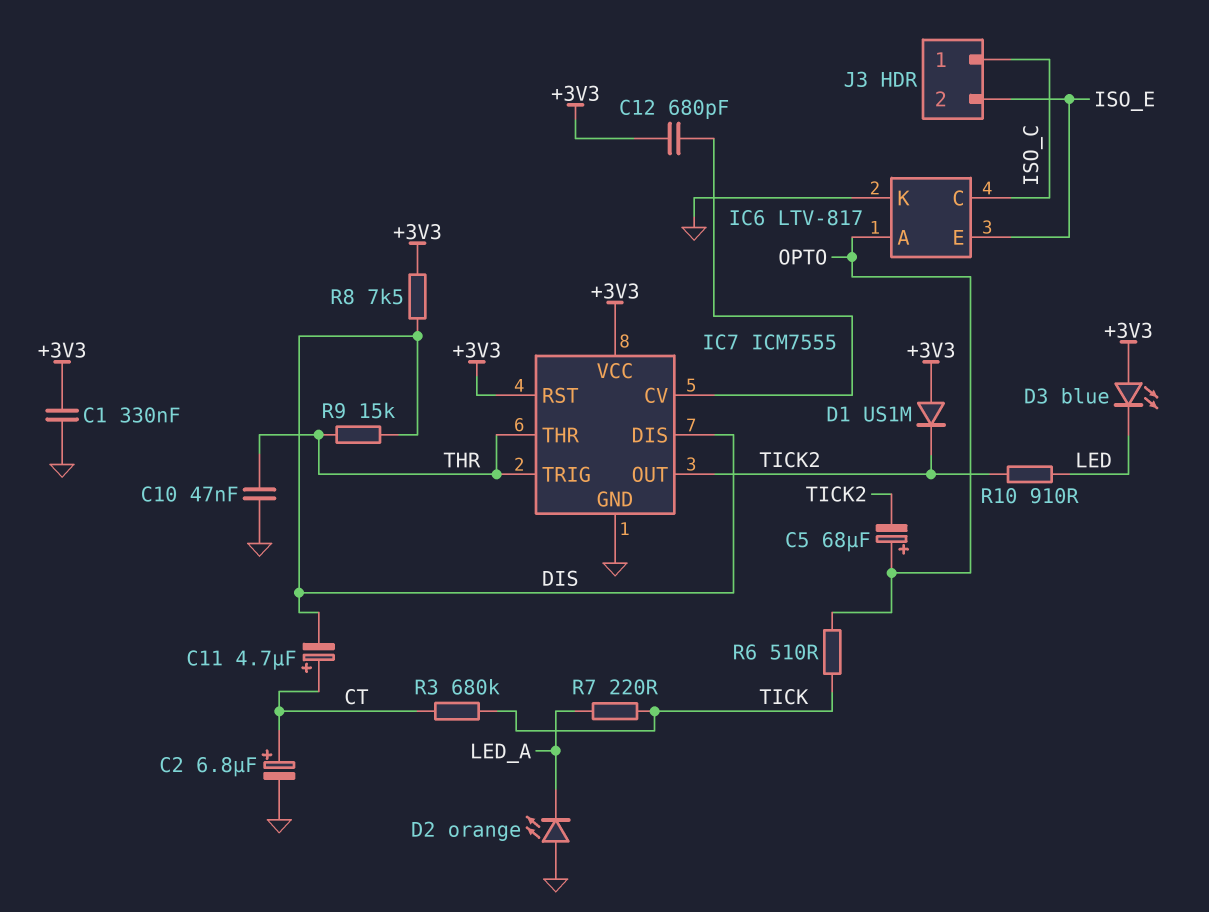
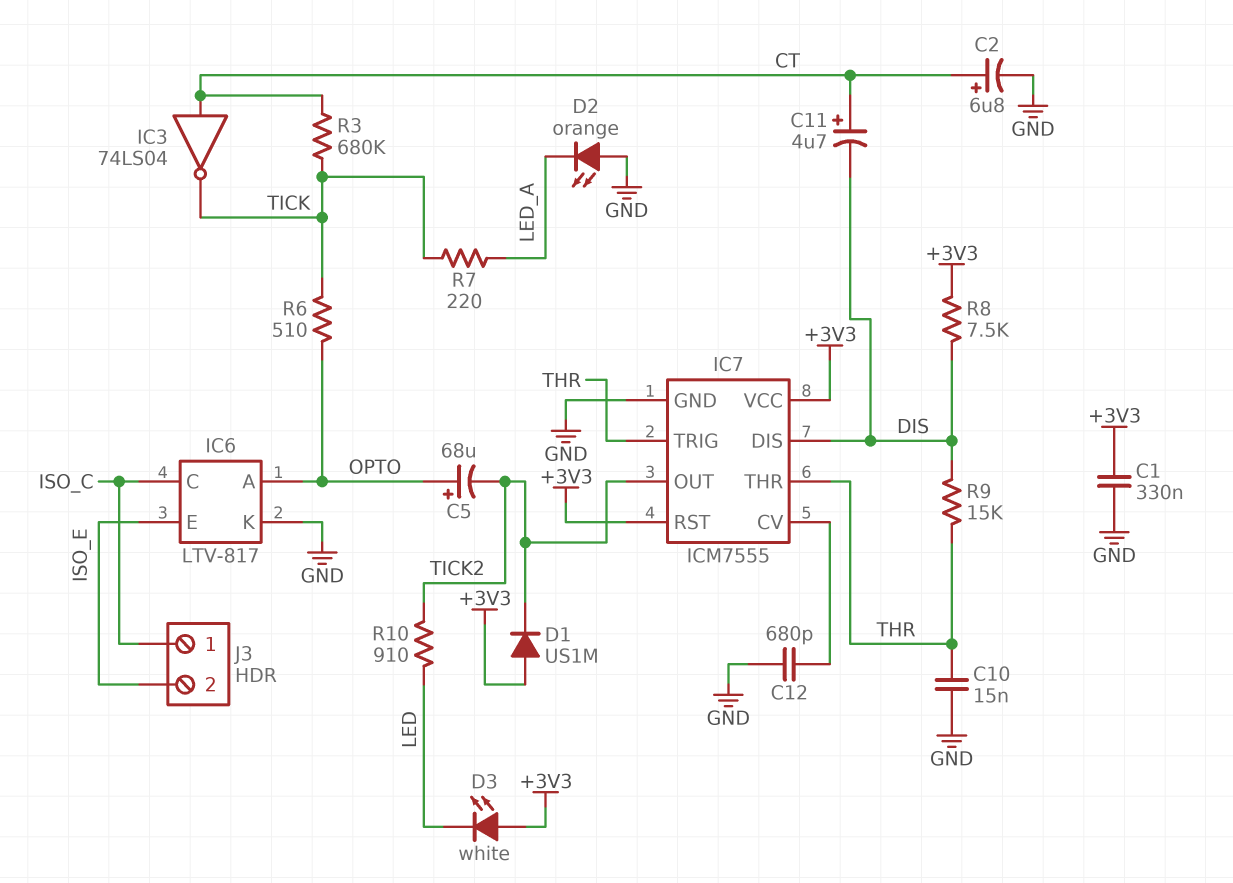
C10: 47nF (GND, THR) -> 15nF (GND, THR)
C12: 680pF (+3V3, IC7/CV) -> 680pF (GND, IC7/CV)
D3: LED blue (A +3V3, K LED) -> LED white (A +3V3, K LED)
IC3: none -> NOT 74LS04 (in CT, out TICK)

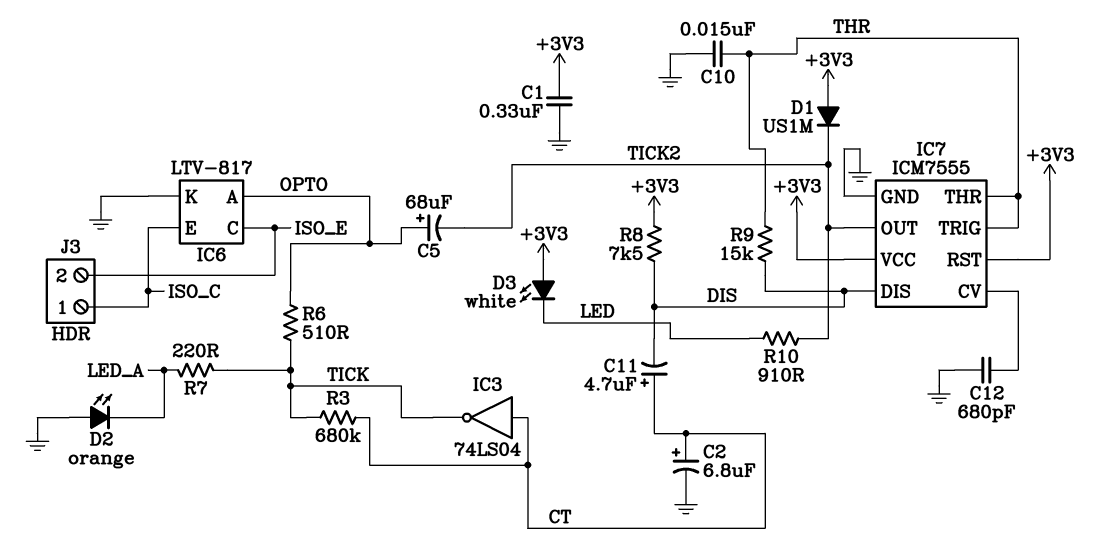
IC6 pin C: ISO_C -> ISO_E
IC6 pin E: ISO_E -> ISO_C

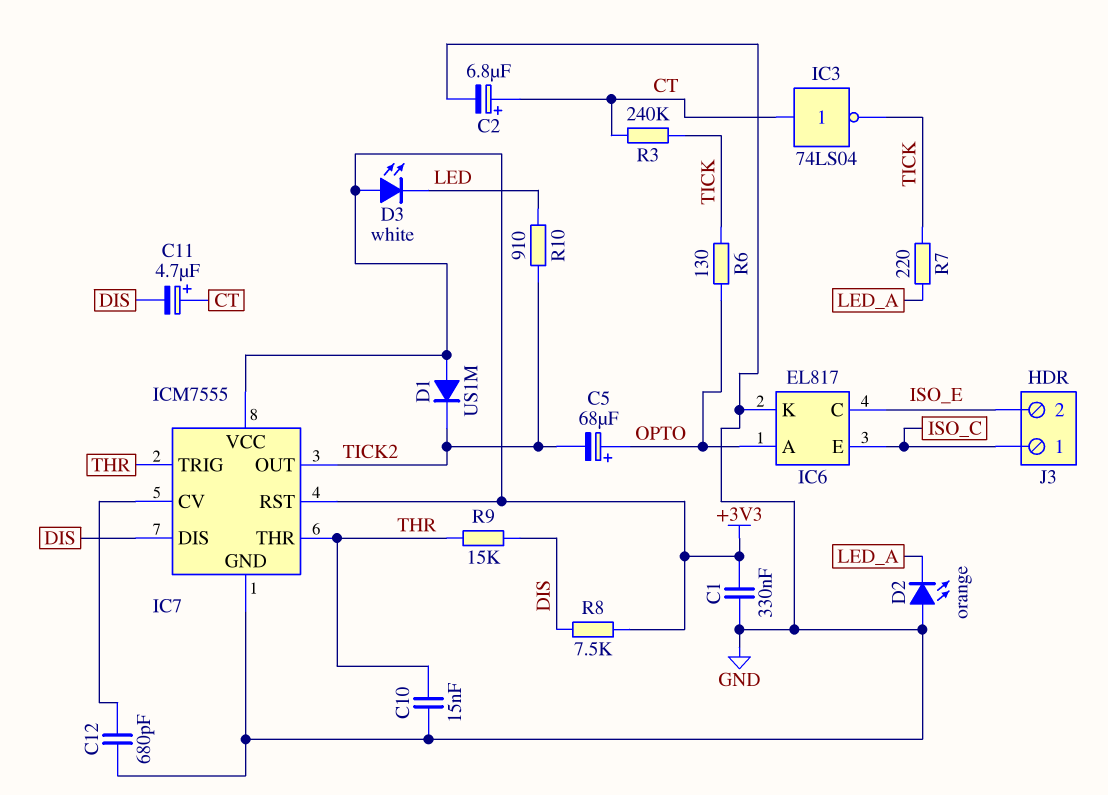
IC6: LTV-817 -> EL817
R3: 680k (CT, TICK) -> 240k (CT, TICK)
R6: 510 (OPTO, TICK) -> 130 (OPTO, TICK)

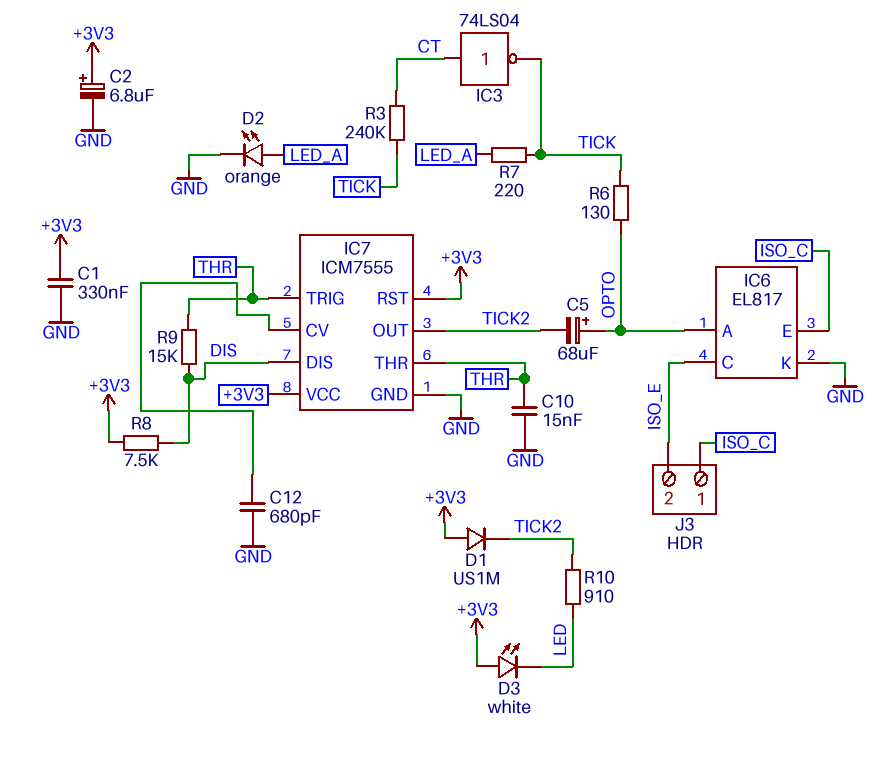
C2: 6.8uF (plus CT, minus GND) -> 6.8uF (plus +3V3, minus GND)
C11: 4.7uF (plus CT, minus DIS) -> none
D2: LED orange (A GND, K LED_A) -> LED orange (A LED_A, K GND)

